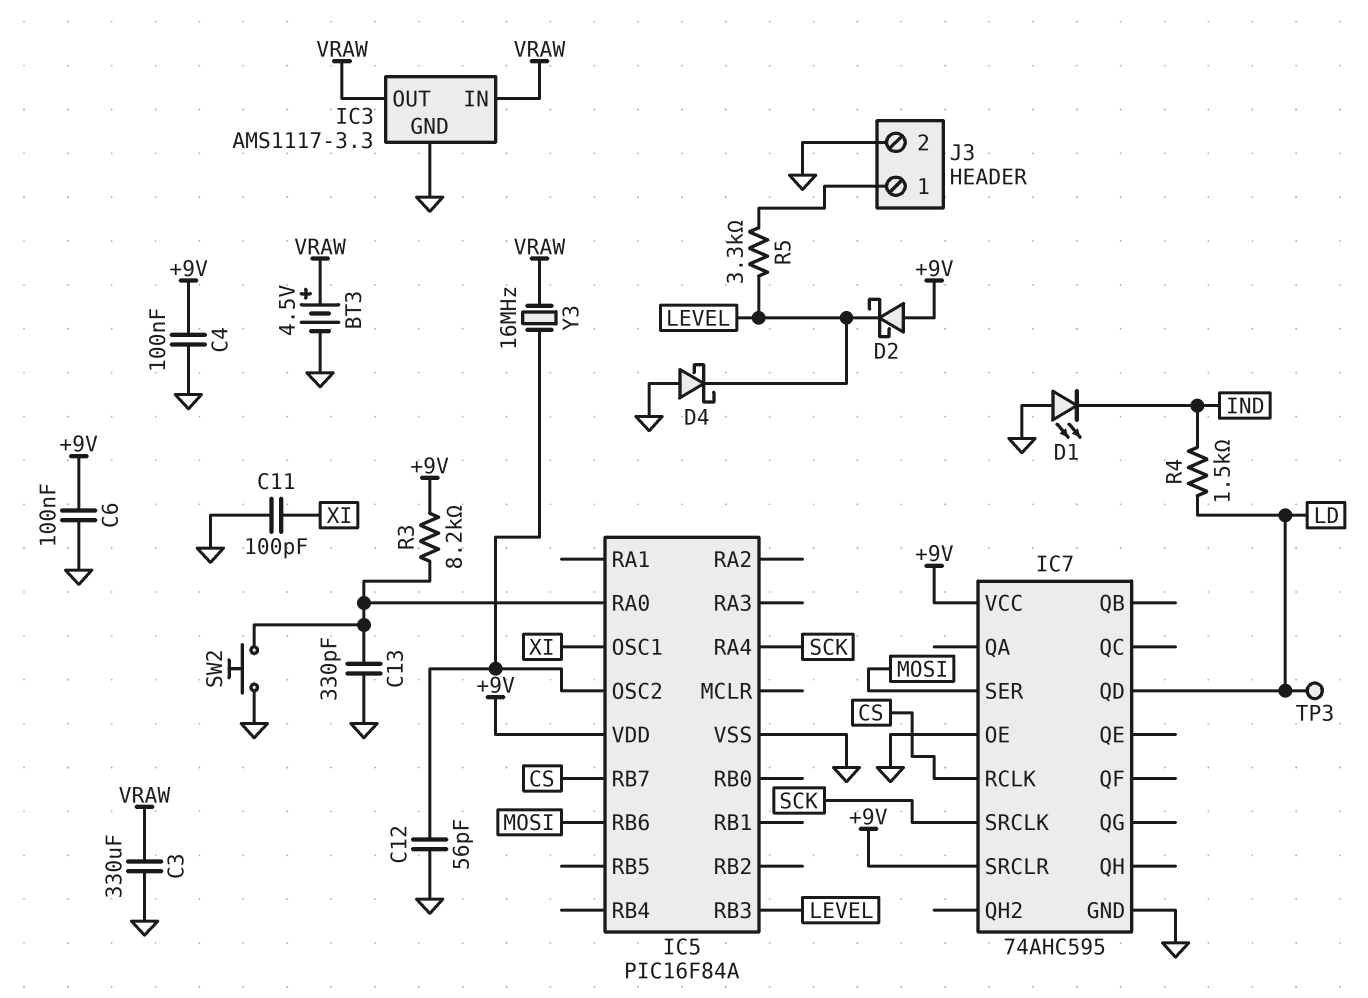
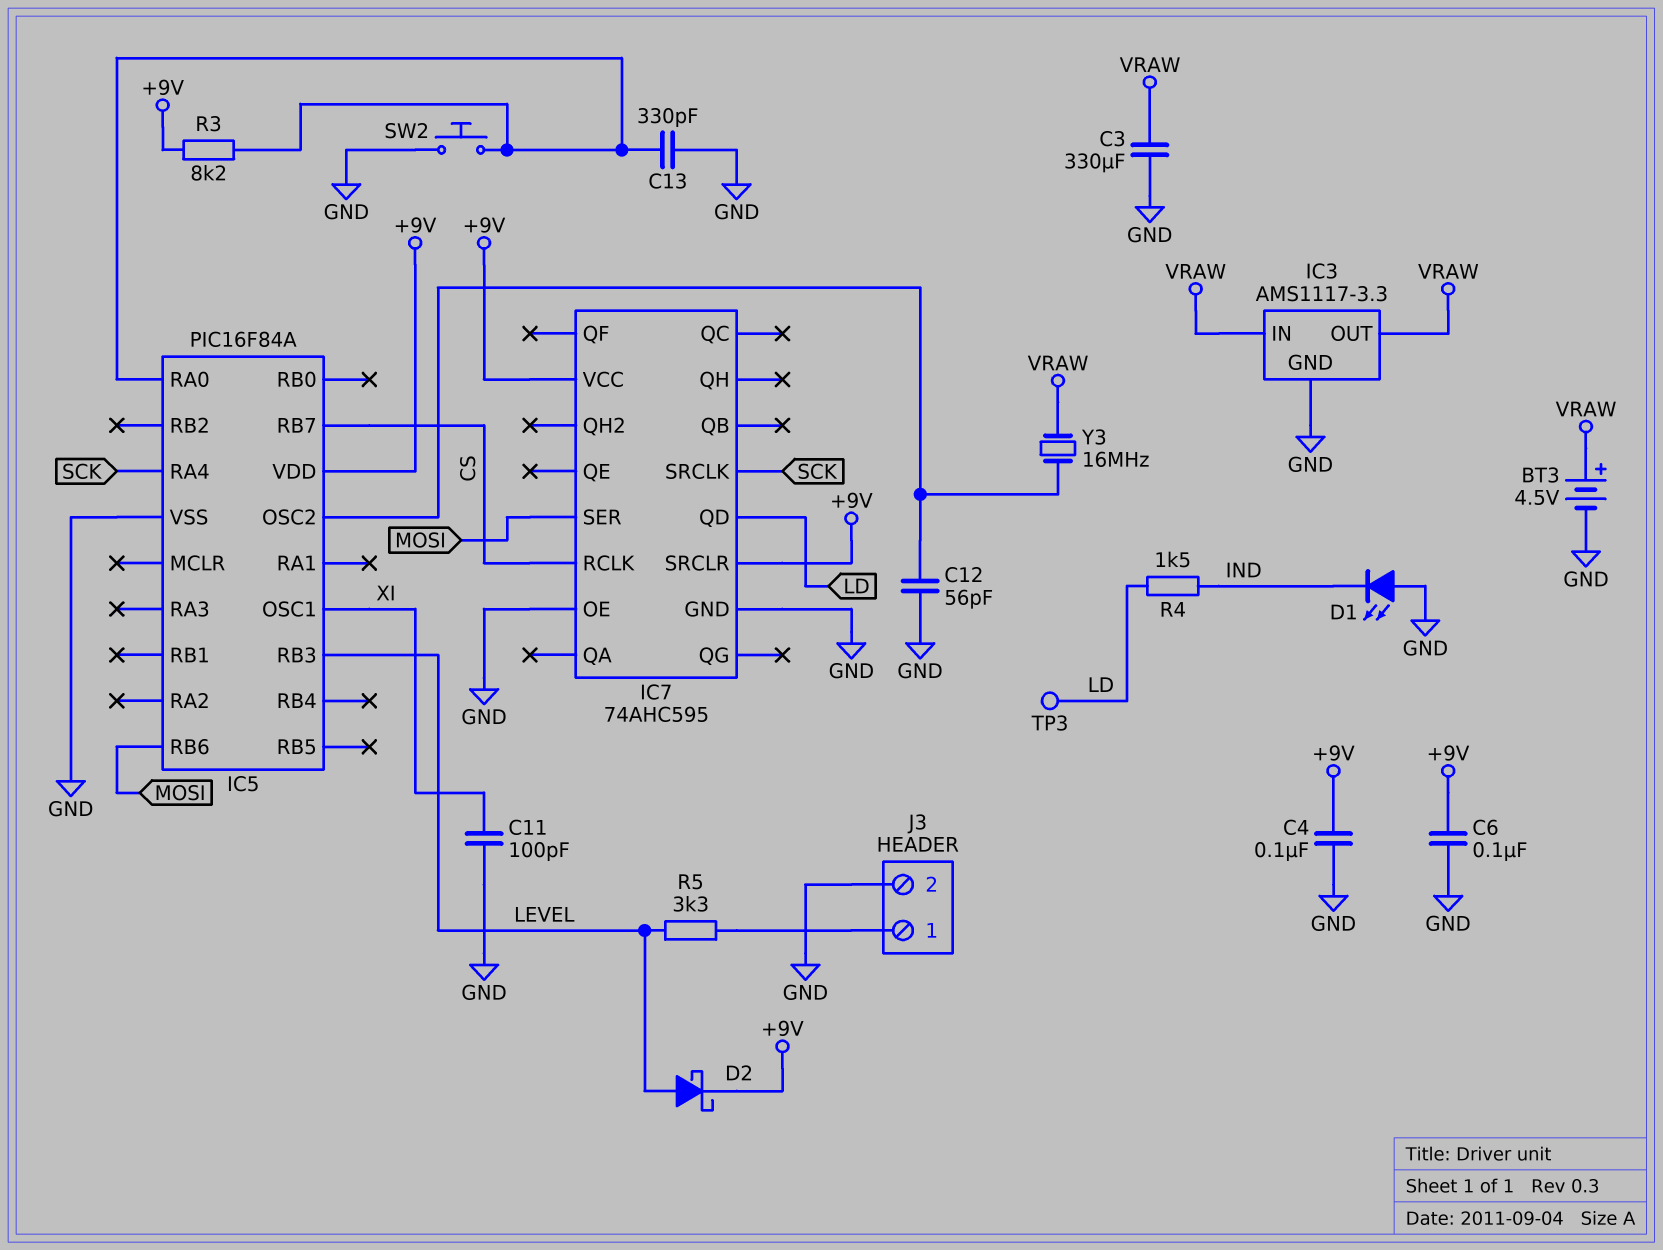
D2: schottky (A +9V, K LEVEL) -> schottky (A LEVEL, K +9V)
D4: schottky (A GND, K LEVEL) -> none

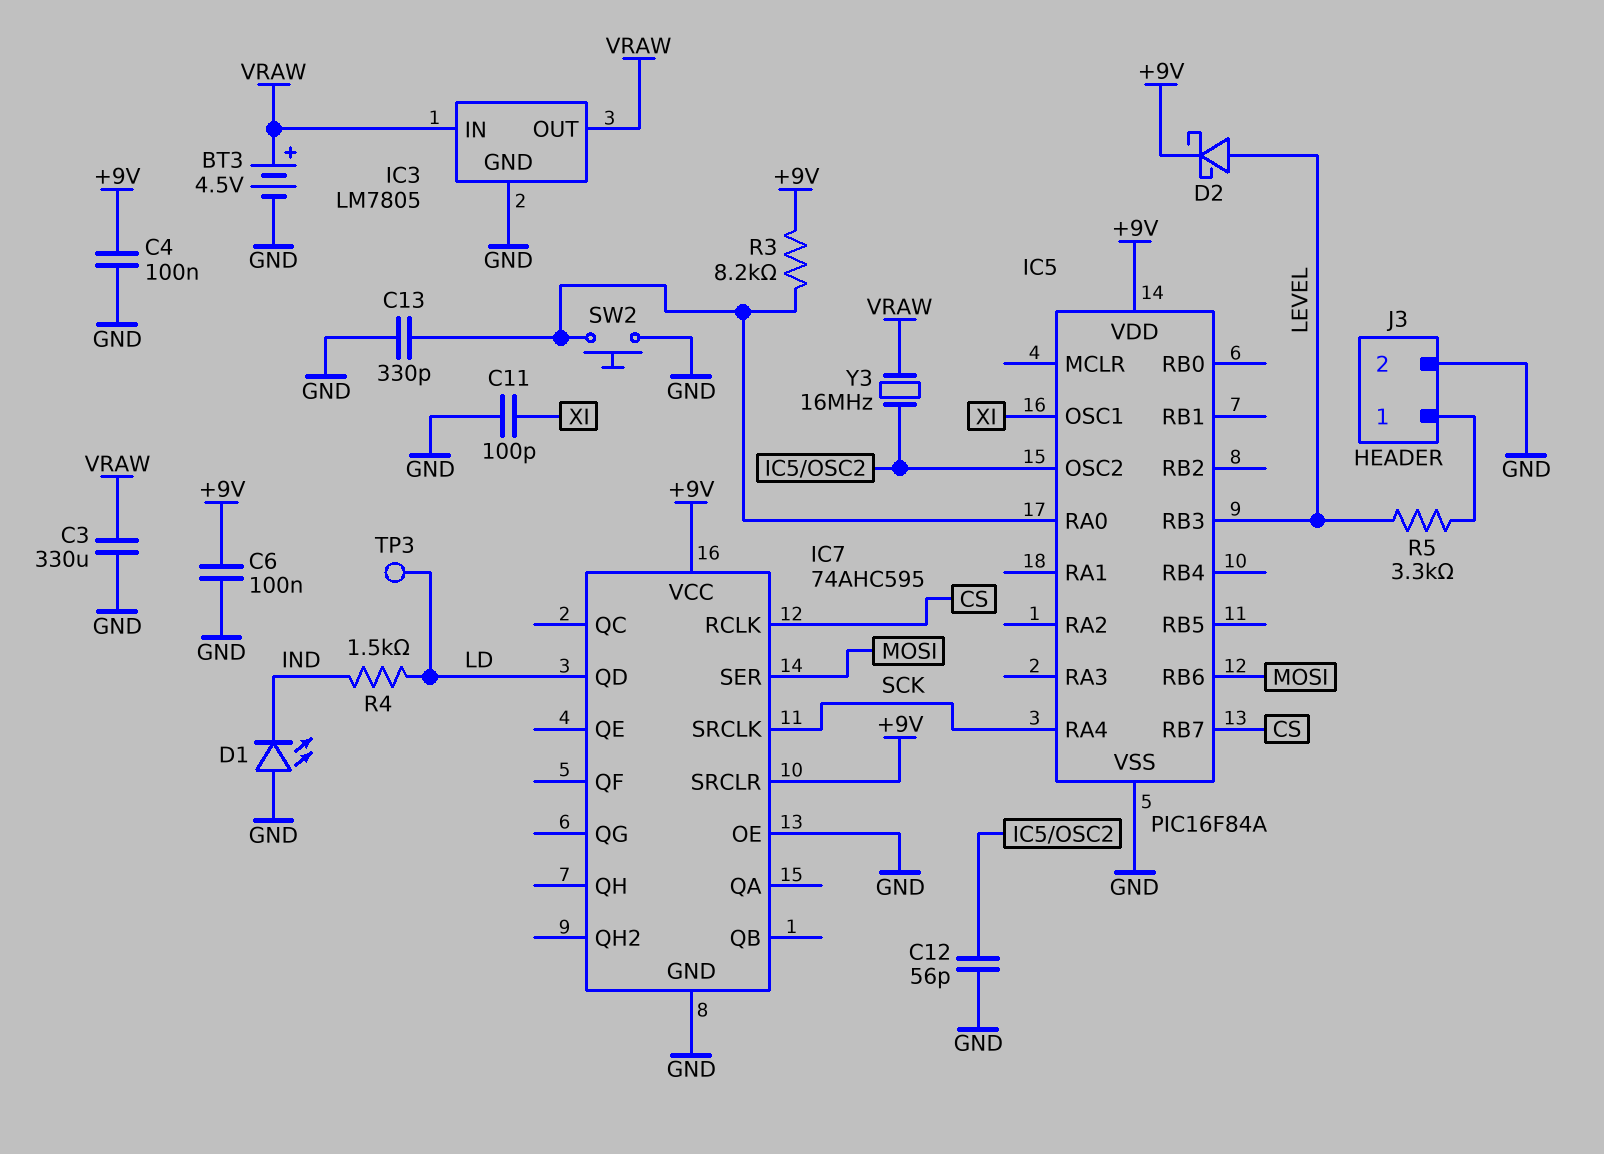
IC3: AMS1117-3.3 -> LM7805

